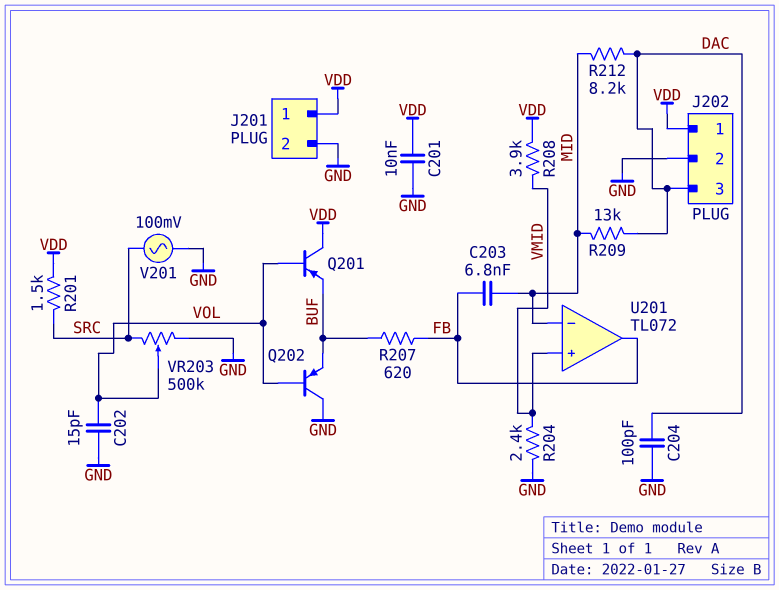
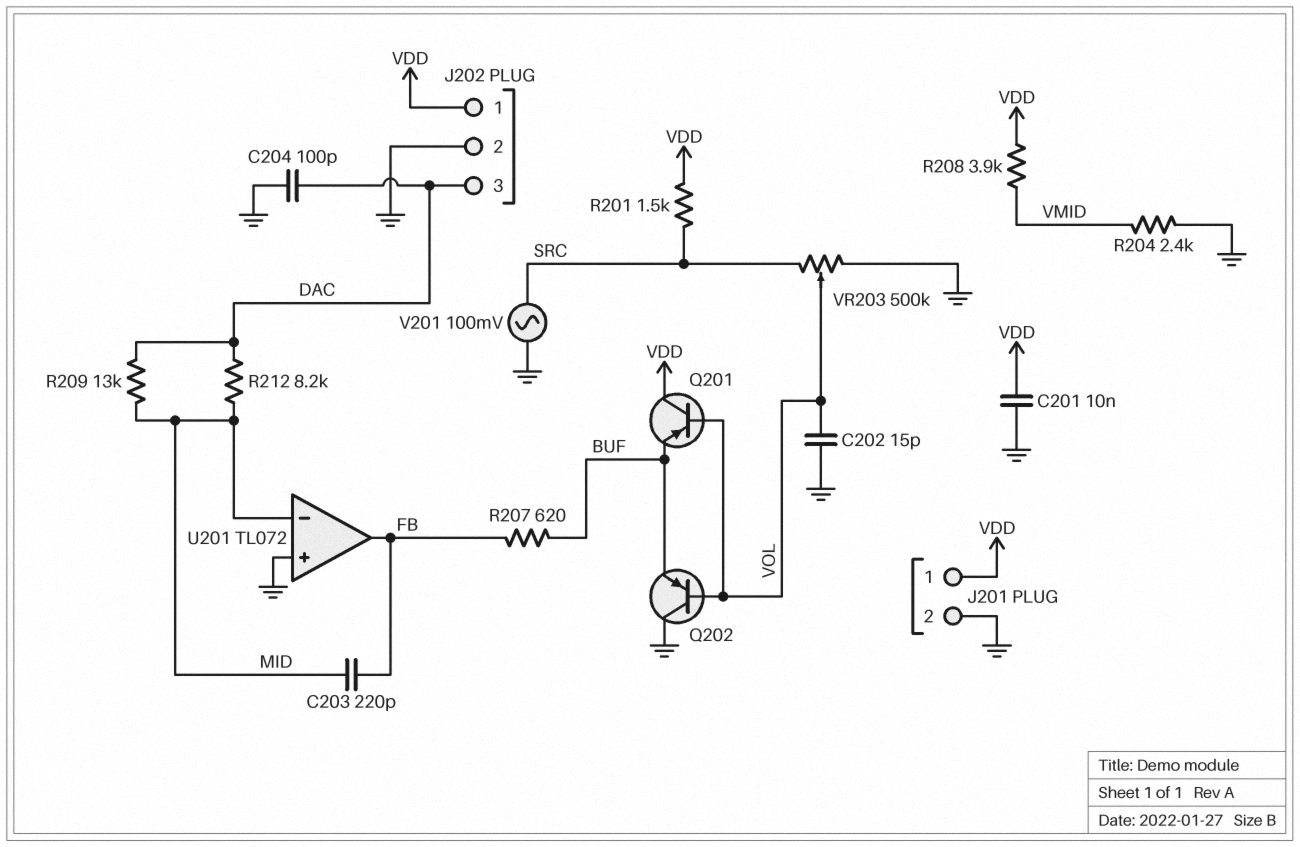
C203: 6.8nF (FB, MID) -> 220pF (FB, MID)
U201 pin in+: VMID -> GND

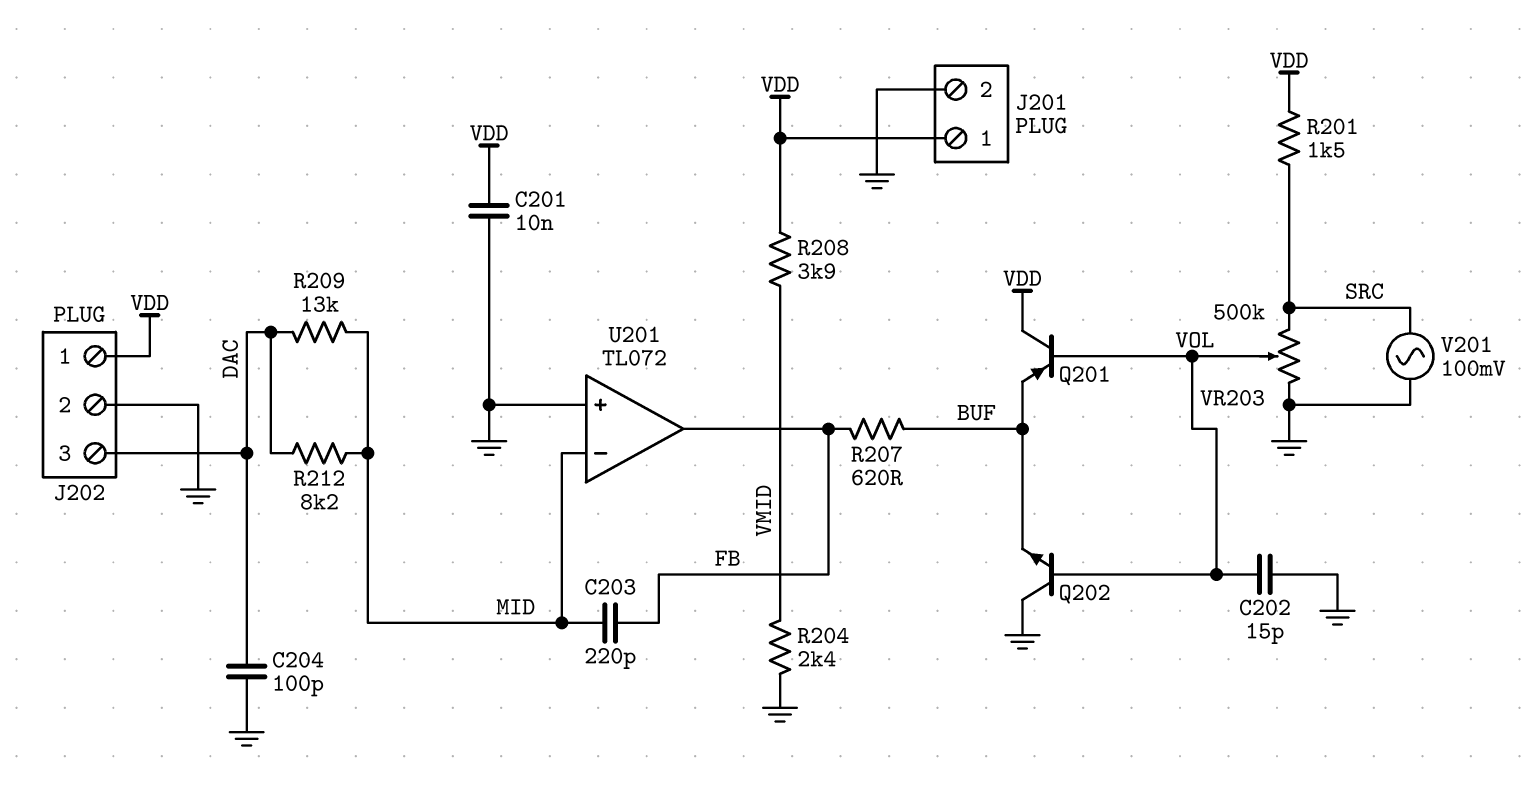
Q202: PNP (B VOL, C GND, E BUF) -> NPN (B VOL, C GND, E BUF)

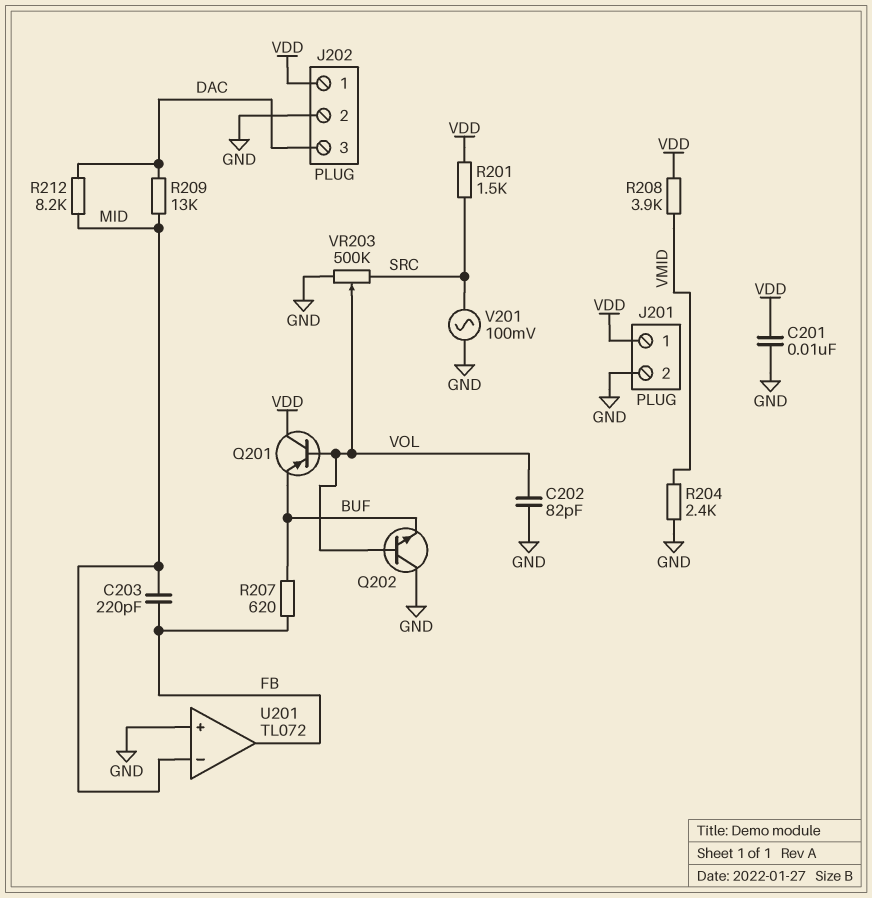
C202: 15pF (GND, VOL) -> 82pF (GND, VOL)
C204: 100pF (DAC, GND) -> none

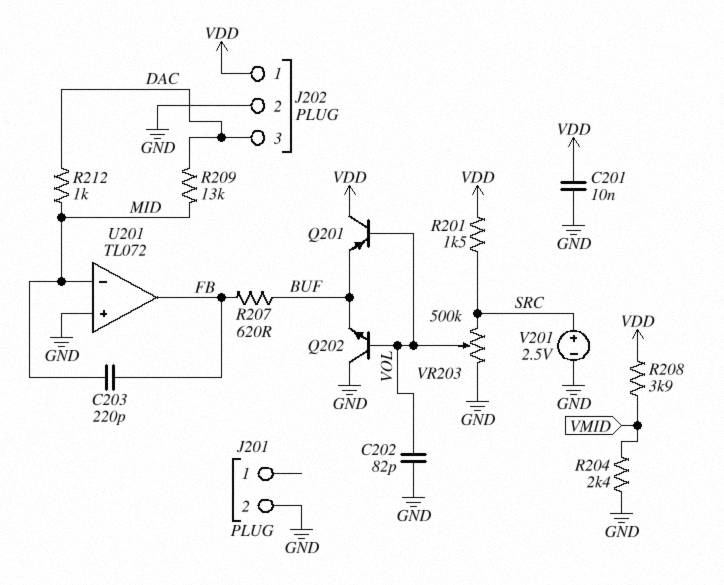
J201 pin 1: VDD -> none
R212: 8.2k (DAC, MID) -> 1k (DAC, MID)
V201: AC 100mV (GND, SRC) -> 2.5V (plus SRC, minus GND)

